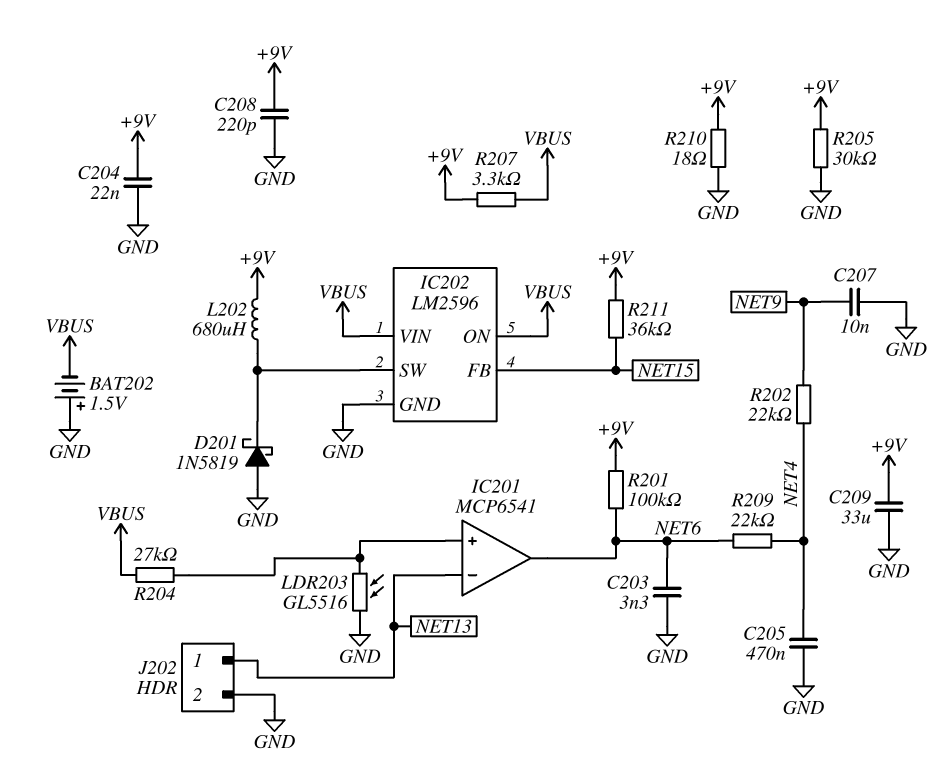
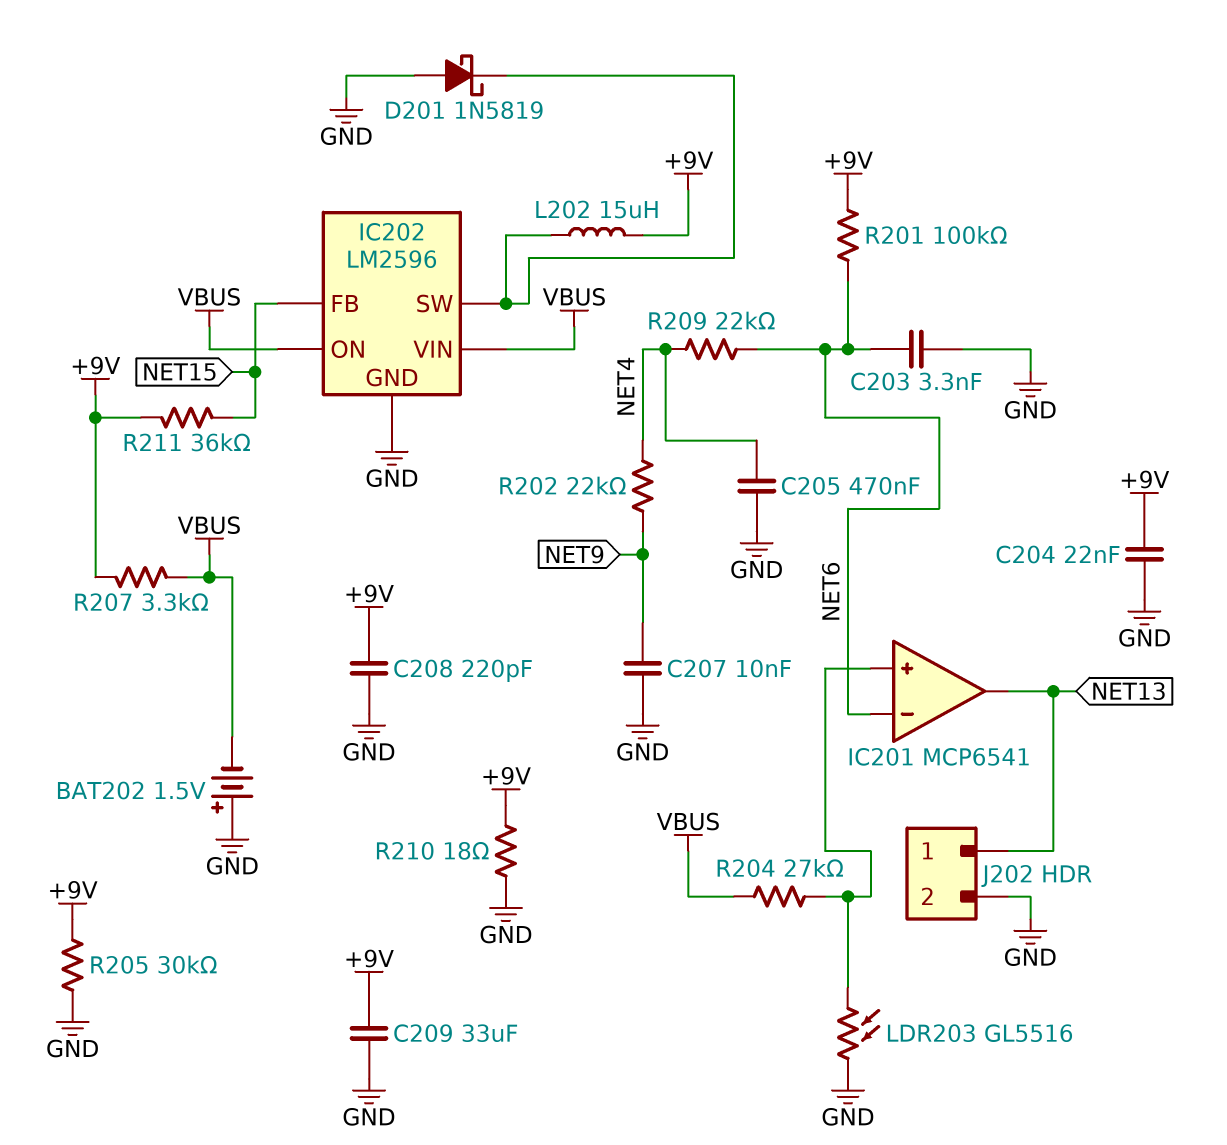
IC201 pin in-: NET13 -> NET6
IC201 pin out: NET6 -> NET13
L202: 680uH (+9V, IC202/SW) -> 15uH (+9V, IC202/SW)

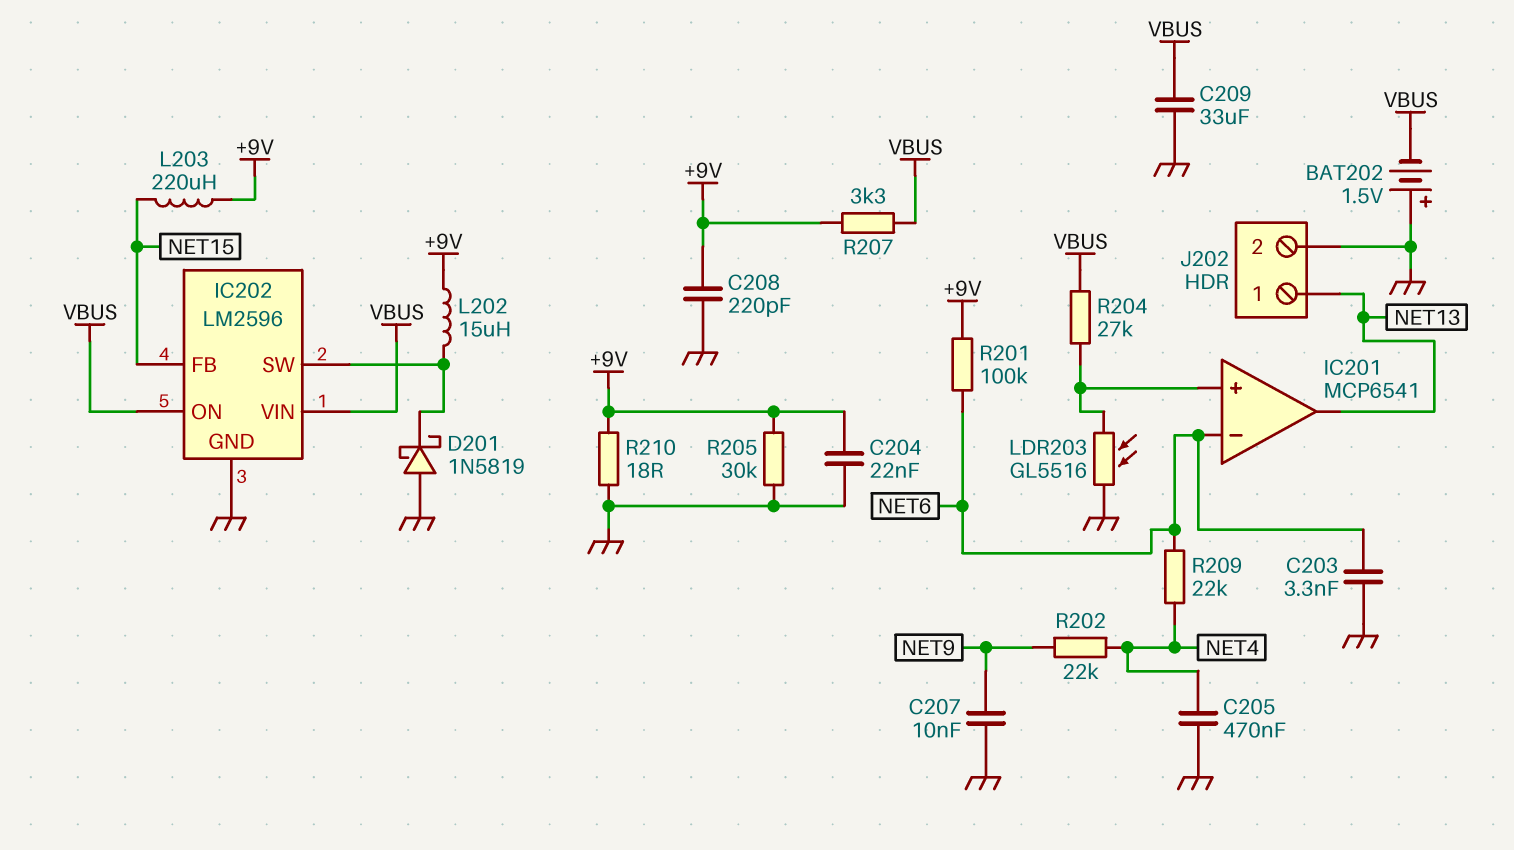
C209: 33uF (+9V, GND) -> 33uF (GND, VBUS)
L203: none -> 220uH (+9V, NET15)
R211: 36k (+9V, NET15) -> none

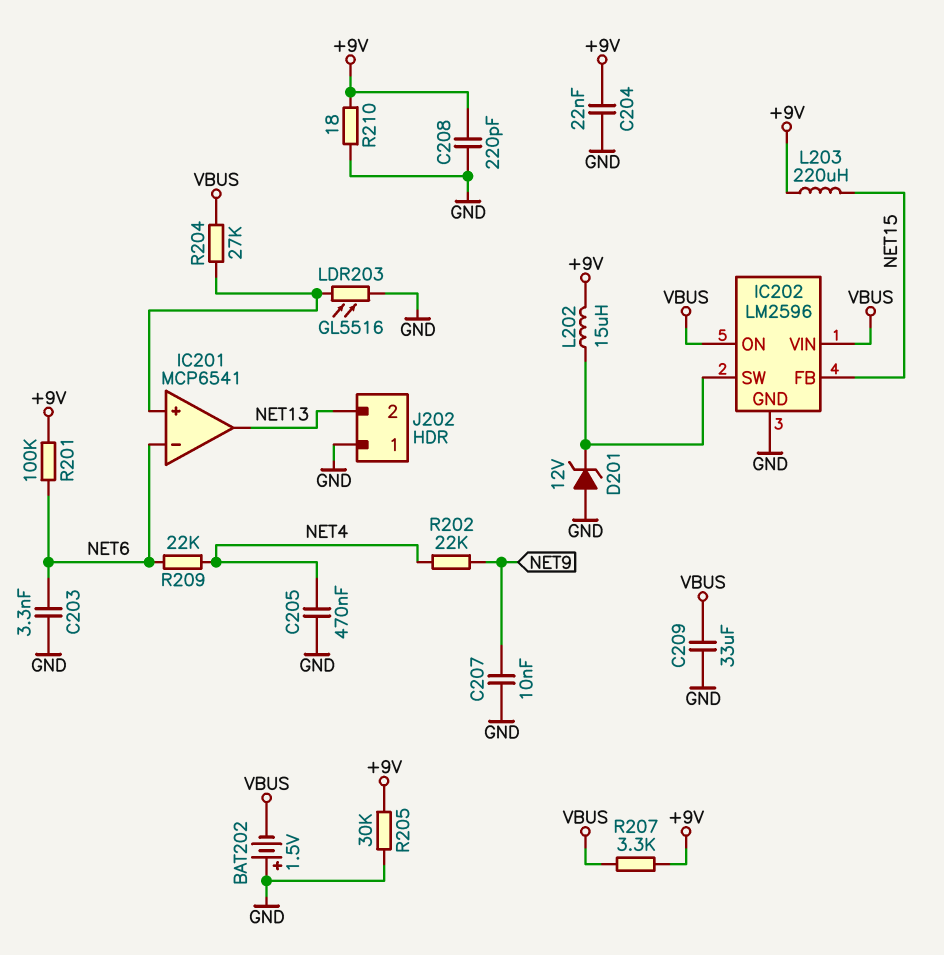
D201: schottky 1N5819 (A GND, K IC202/SW) -> zener 12V (A GND, K IC202/SW)
J202 pin 1: NET13 -> GND
J202 pin 2: GND -> NET13

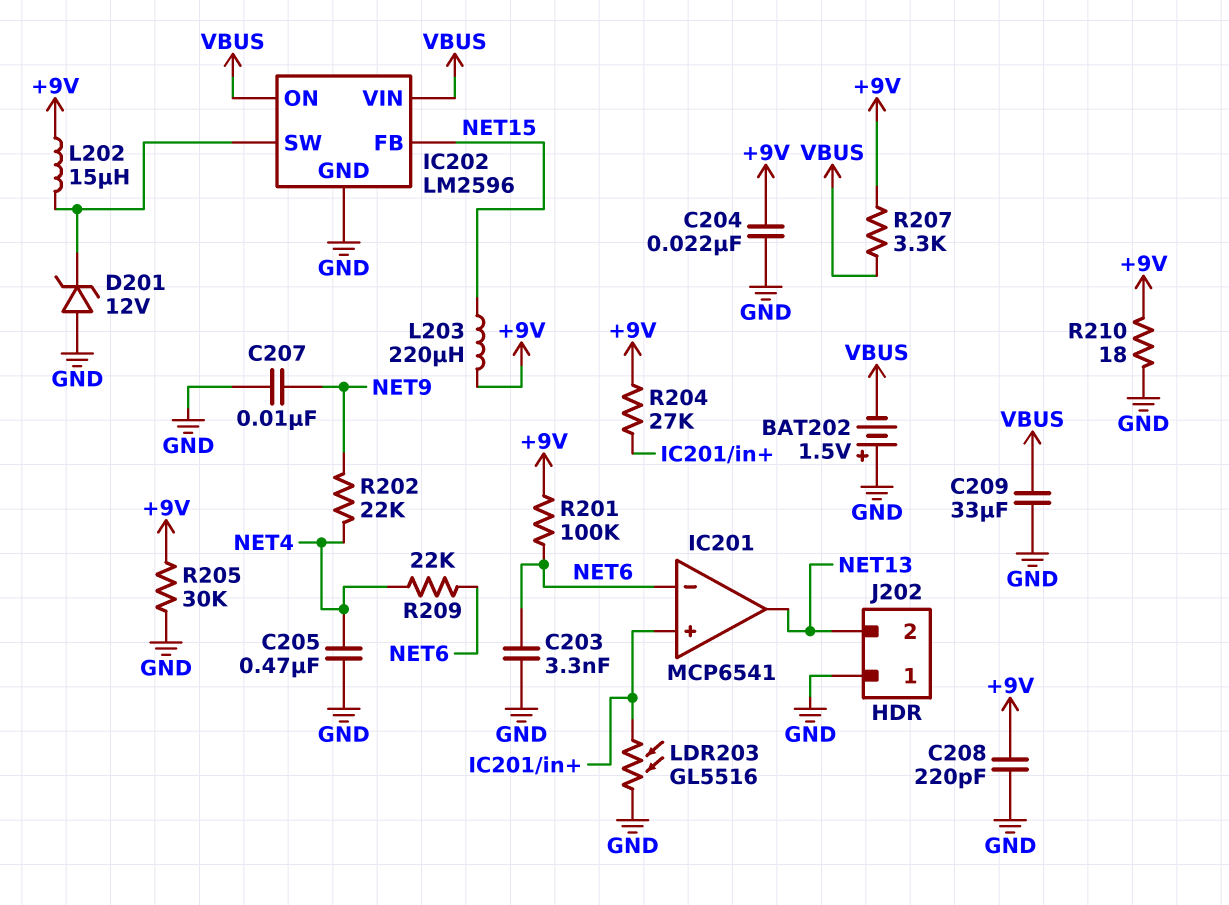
R204: 27k (IC201/in+, VBUS) -> 27k (+9V, IC201/in+)

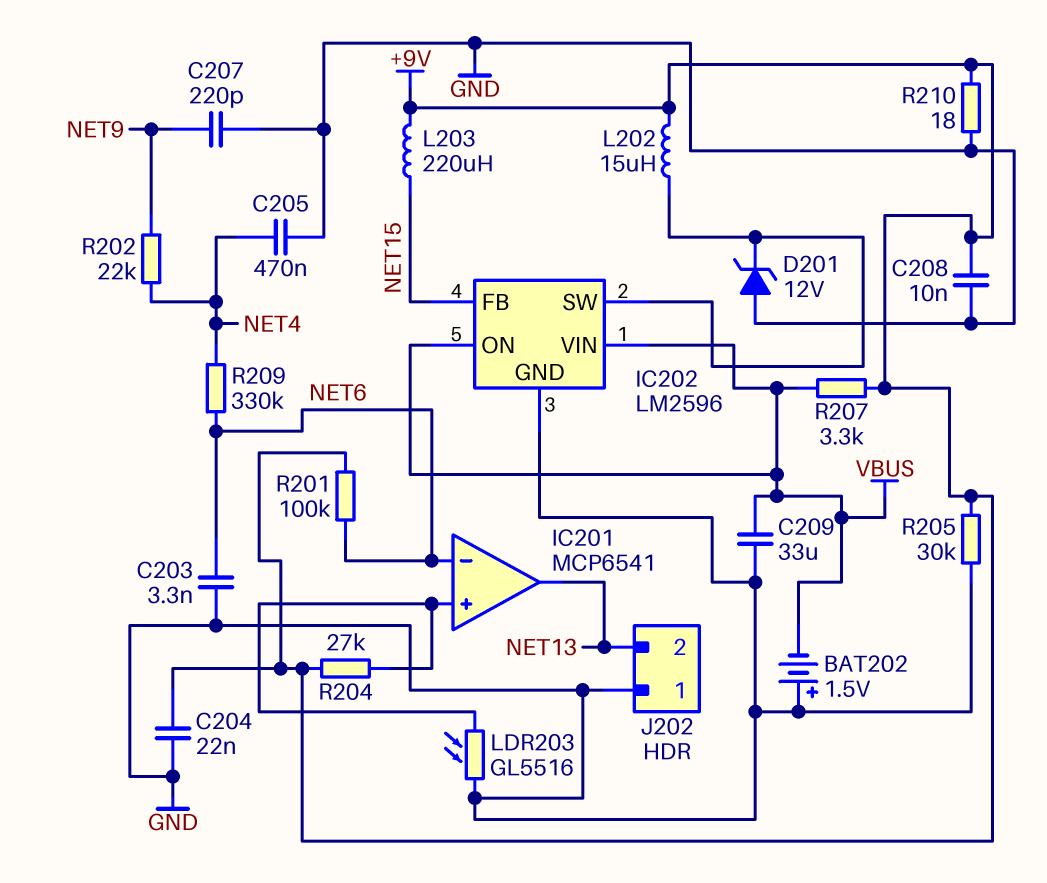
C207: 10nF (GND, NET9) -> 220pF (GND, NET9)
C208: 220pF (+9V, GND) -> 10nF (+9V, GND)
R209: 22k (NET4, NET6) -> 330k (NET4, NET6)

